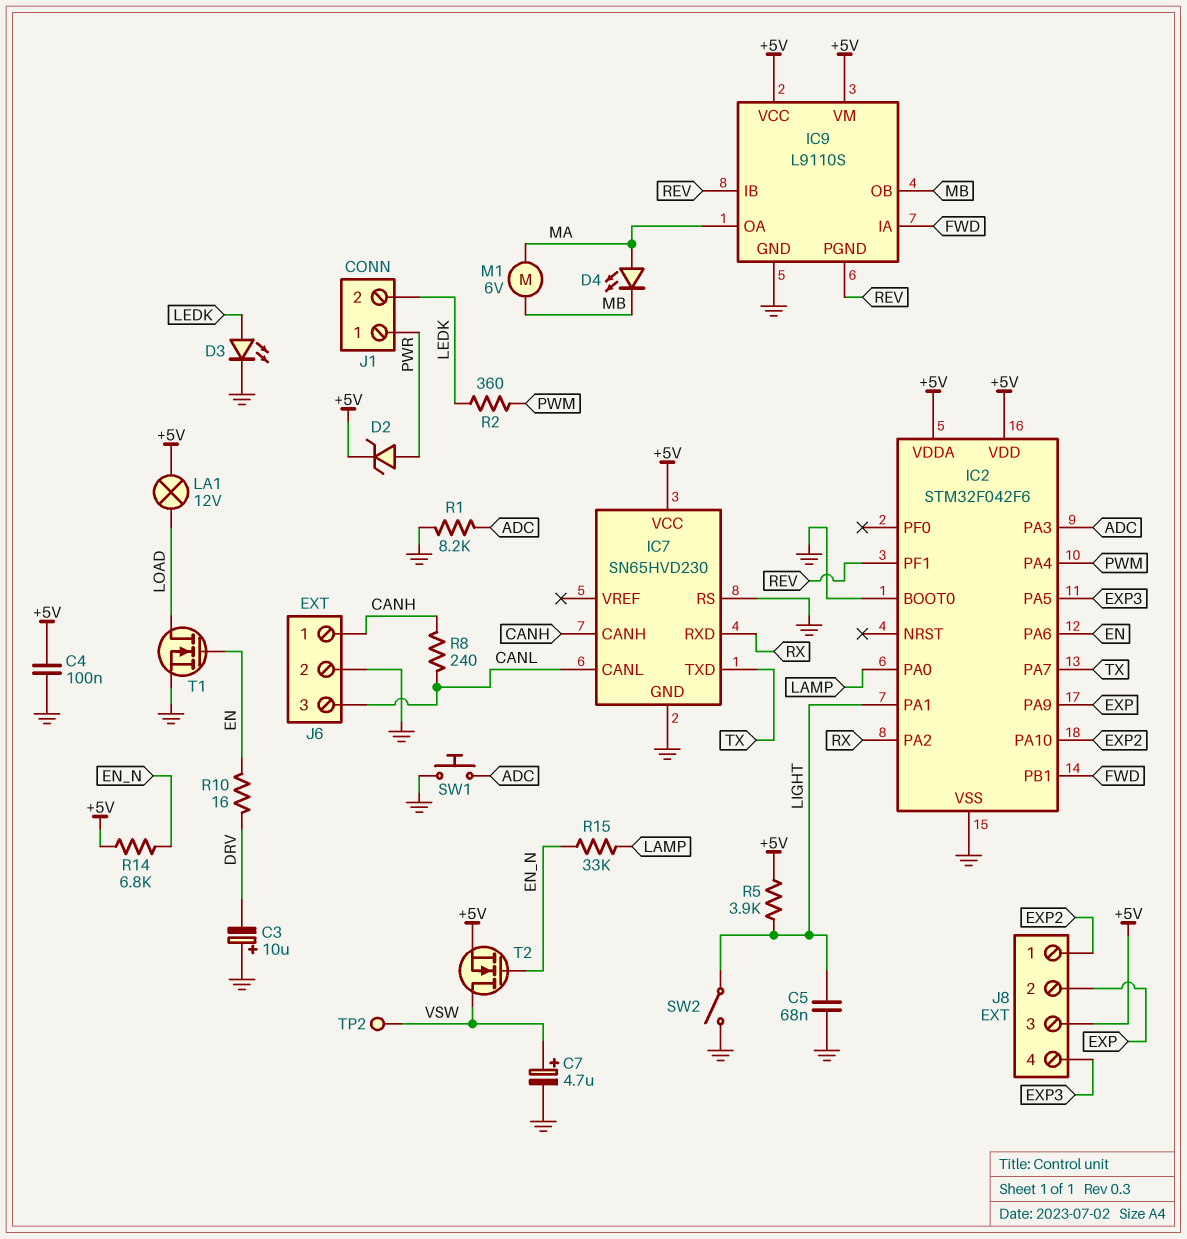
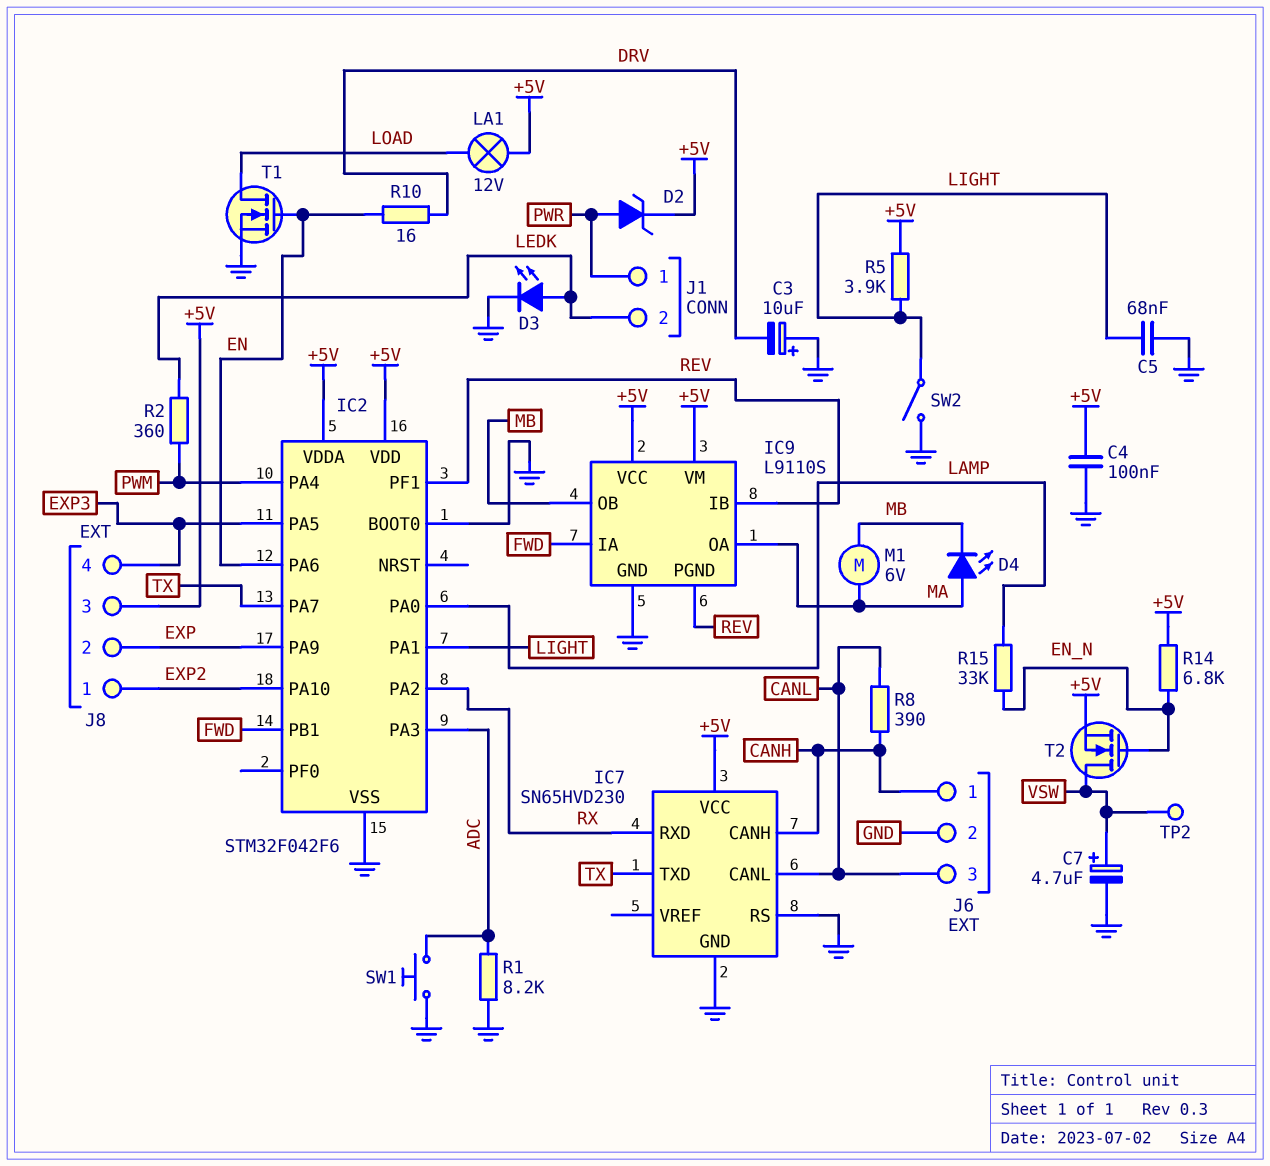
R8: 240 (CANH, CANL) -> 390 (CANH, CANL)

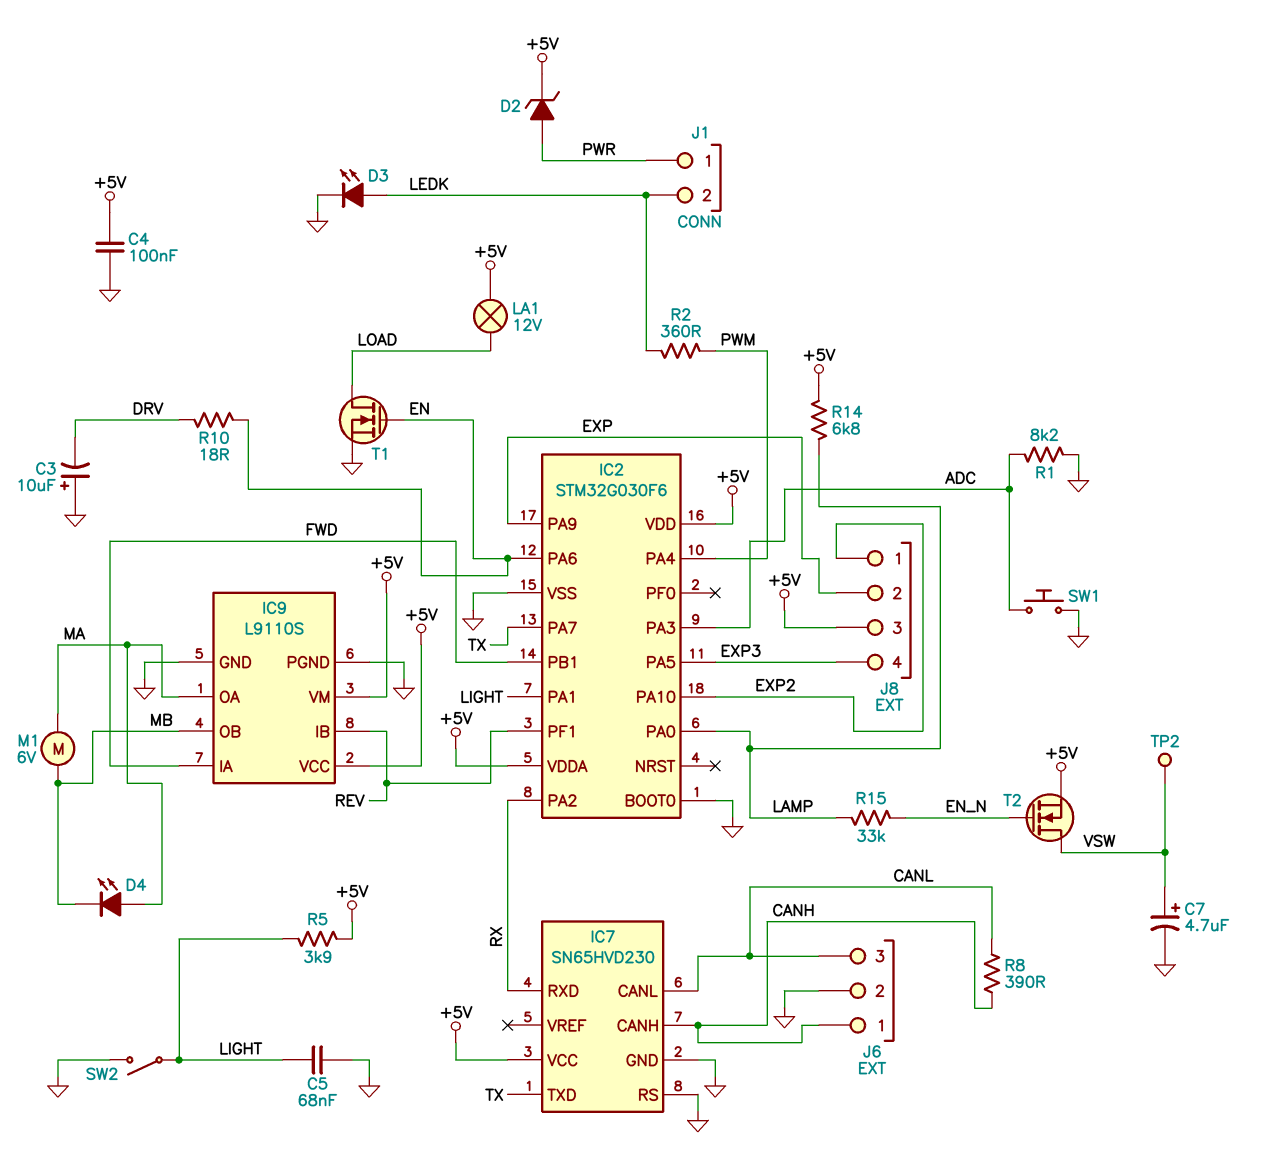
IC2: STM32F042F6 -> STM32G030F6
IC9 pin PGND: REV -> GND
R10: 16 (DRV, EN) -> 18 (DRV, EN)
R14: 6.8k (+5V, EN_N) -> 6.8k (+5V, LAMP)

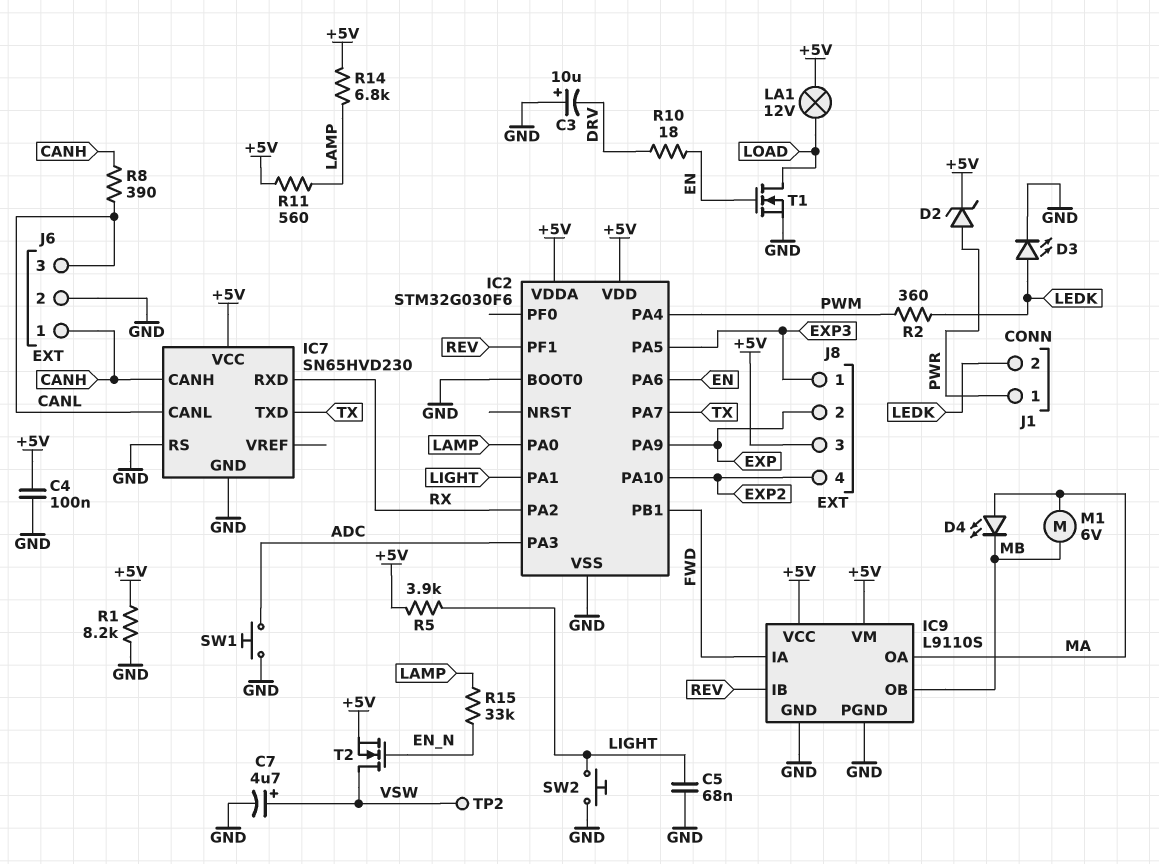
J8 pin 1: EXP2 -> EXP3
J8 pin 4: EXP3 -> EXP2
R1: 8.2k (ADC, GND) -> 8.2k (+5V, GND)
R11: none -> 560 (+5V, LAMP)
SW2: switch (GND, LIGHT) -> button (GND, LIGHT)

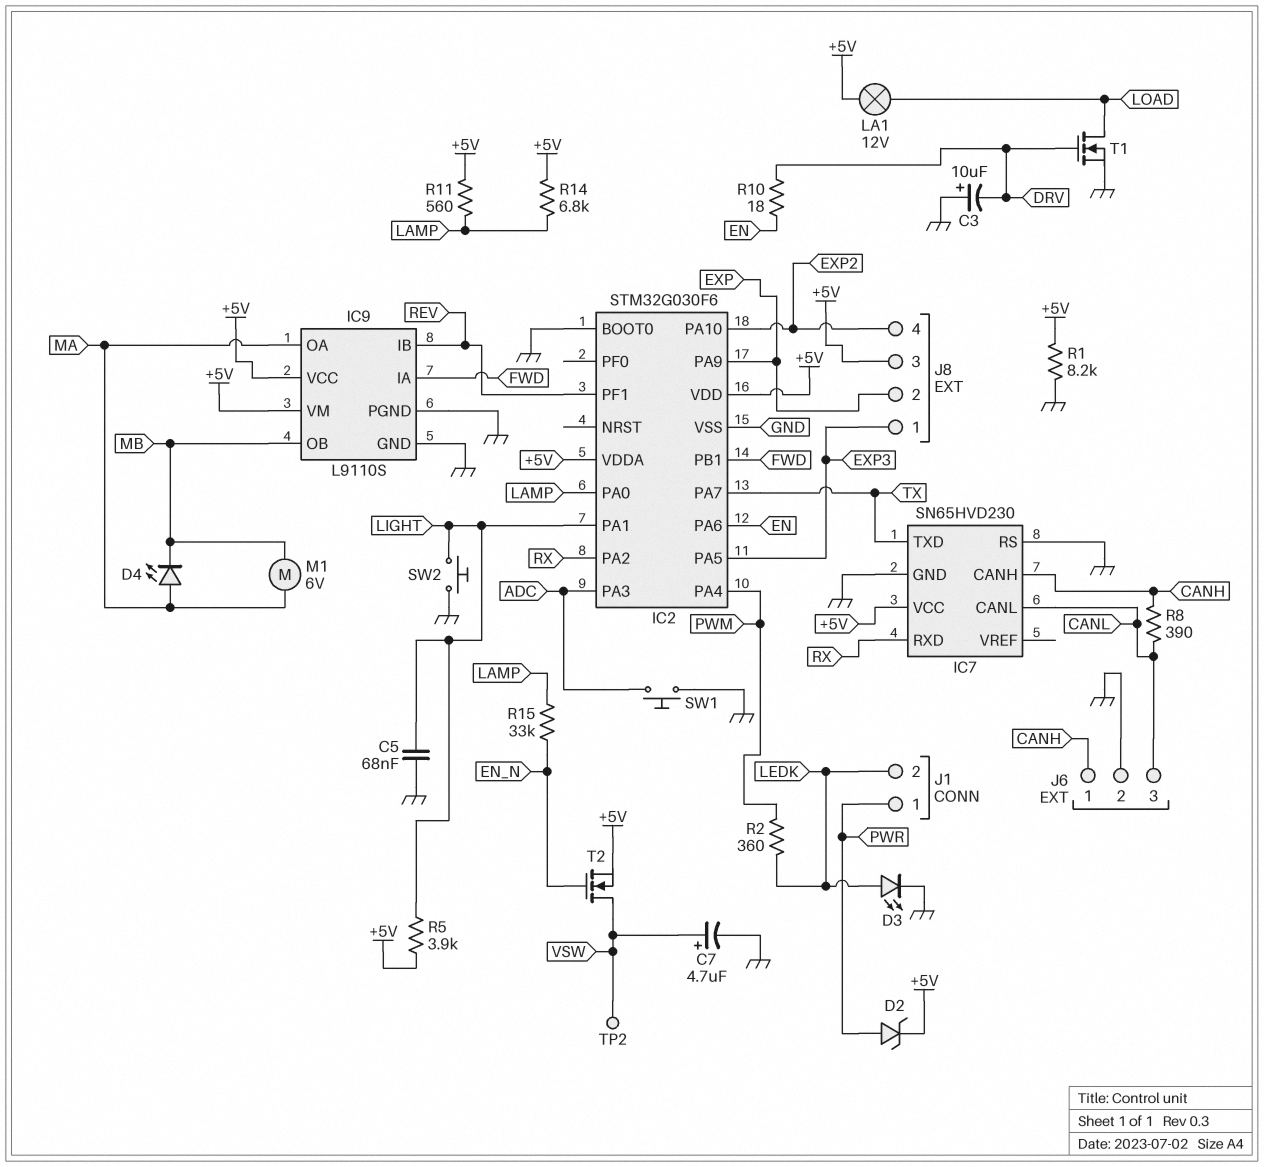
C4: 100nF (+5V, GND) -> none
T1: NMOS (G EN, D LOAD, S GND) -> NMOS (G DRV, D LOAD, S GND)

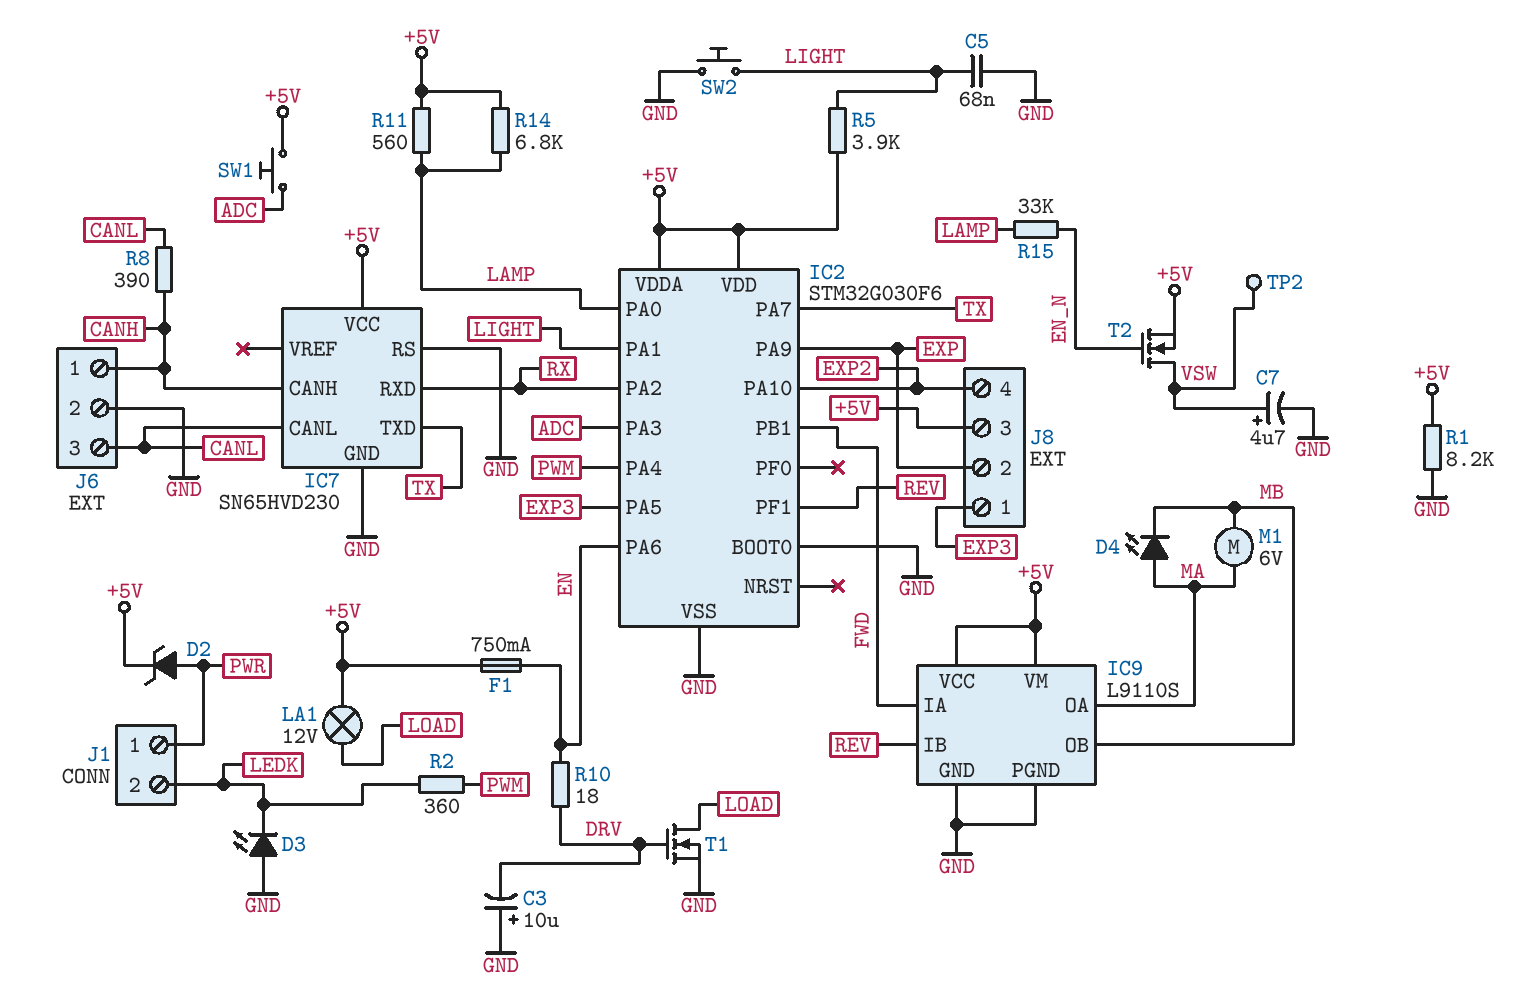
D3: LED (A LEDK, K GND) -> LED (A GND, K LEDK)
F1: none -> 750mA (+5V, EN)
SW1: button (ADC, GND) -> button (+5V, ADC)

